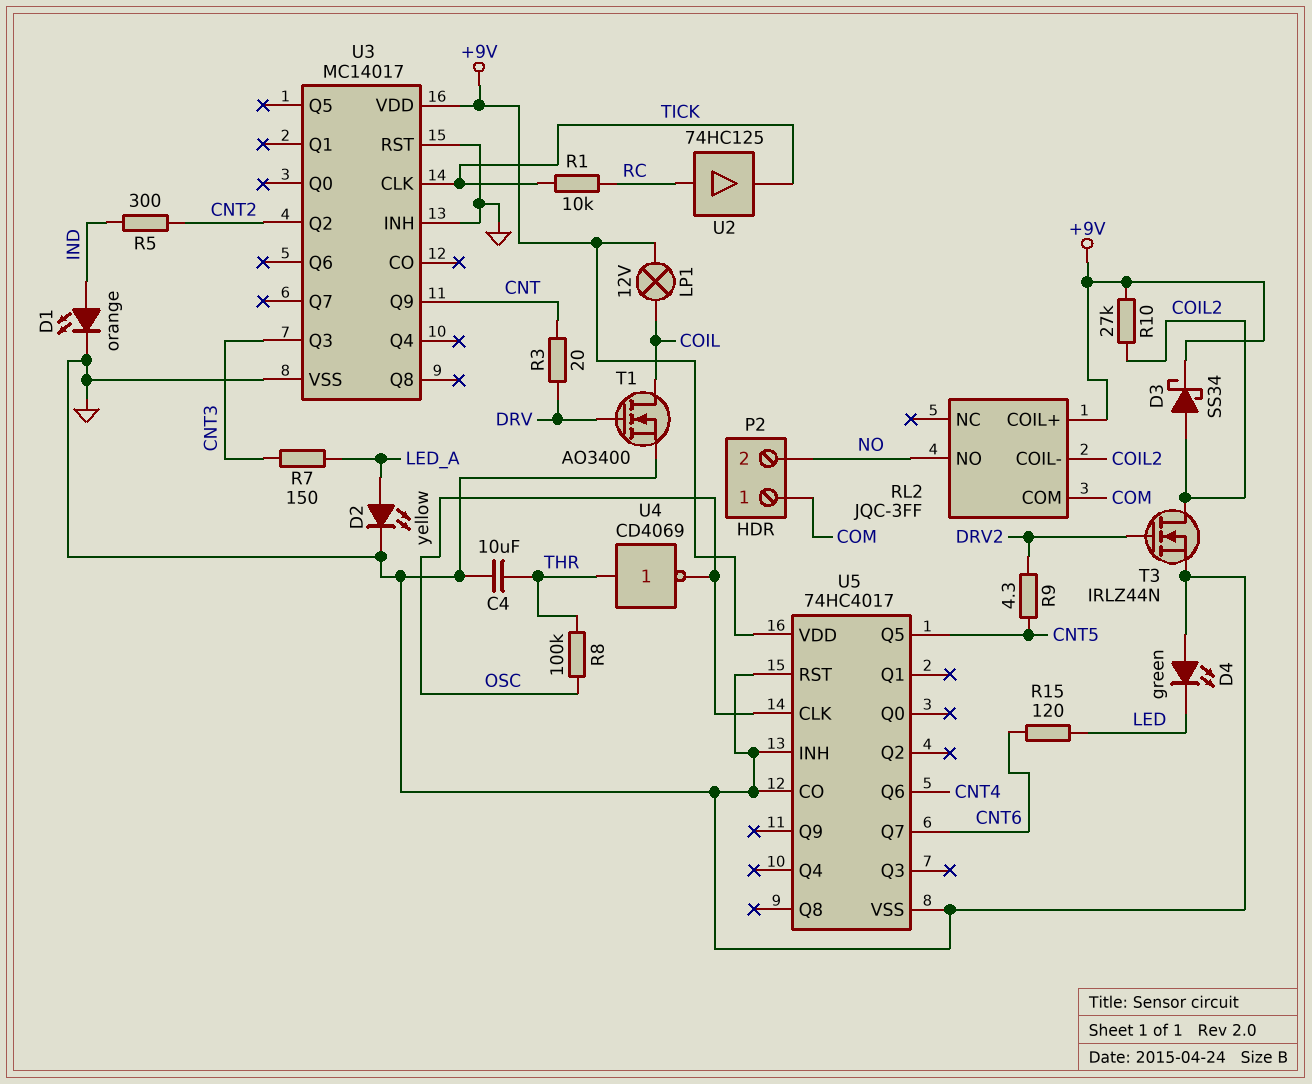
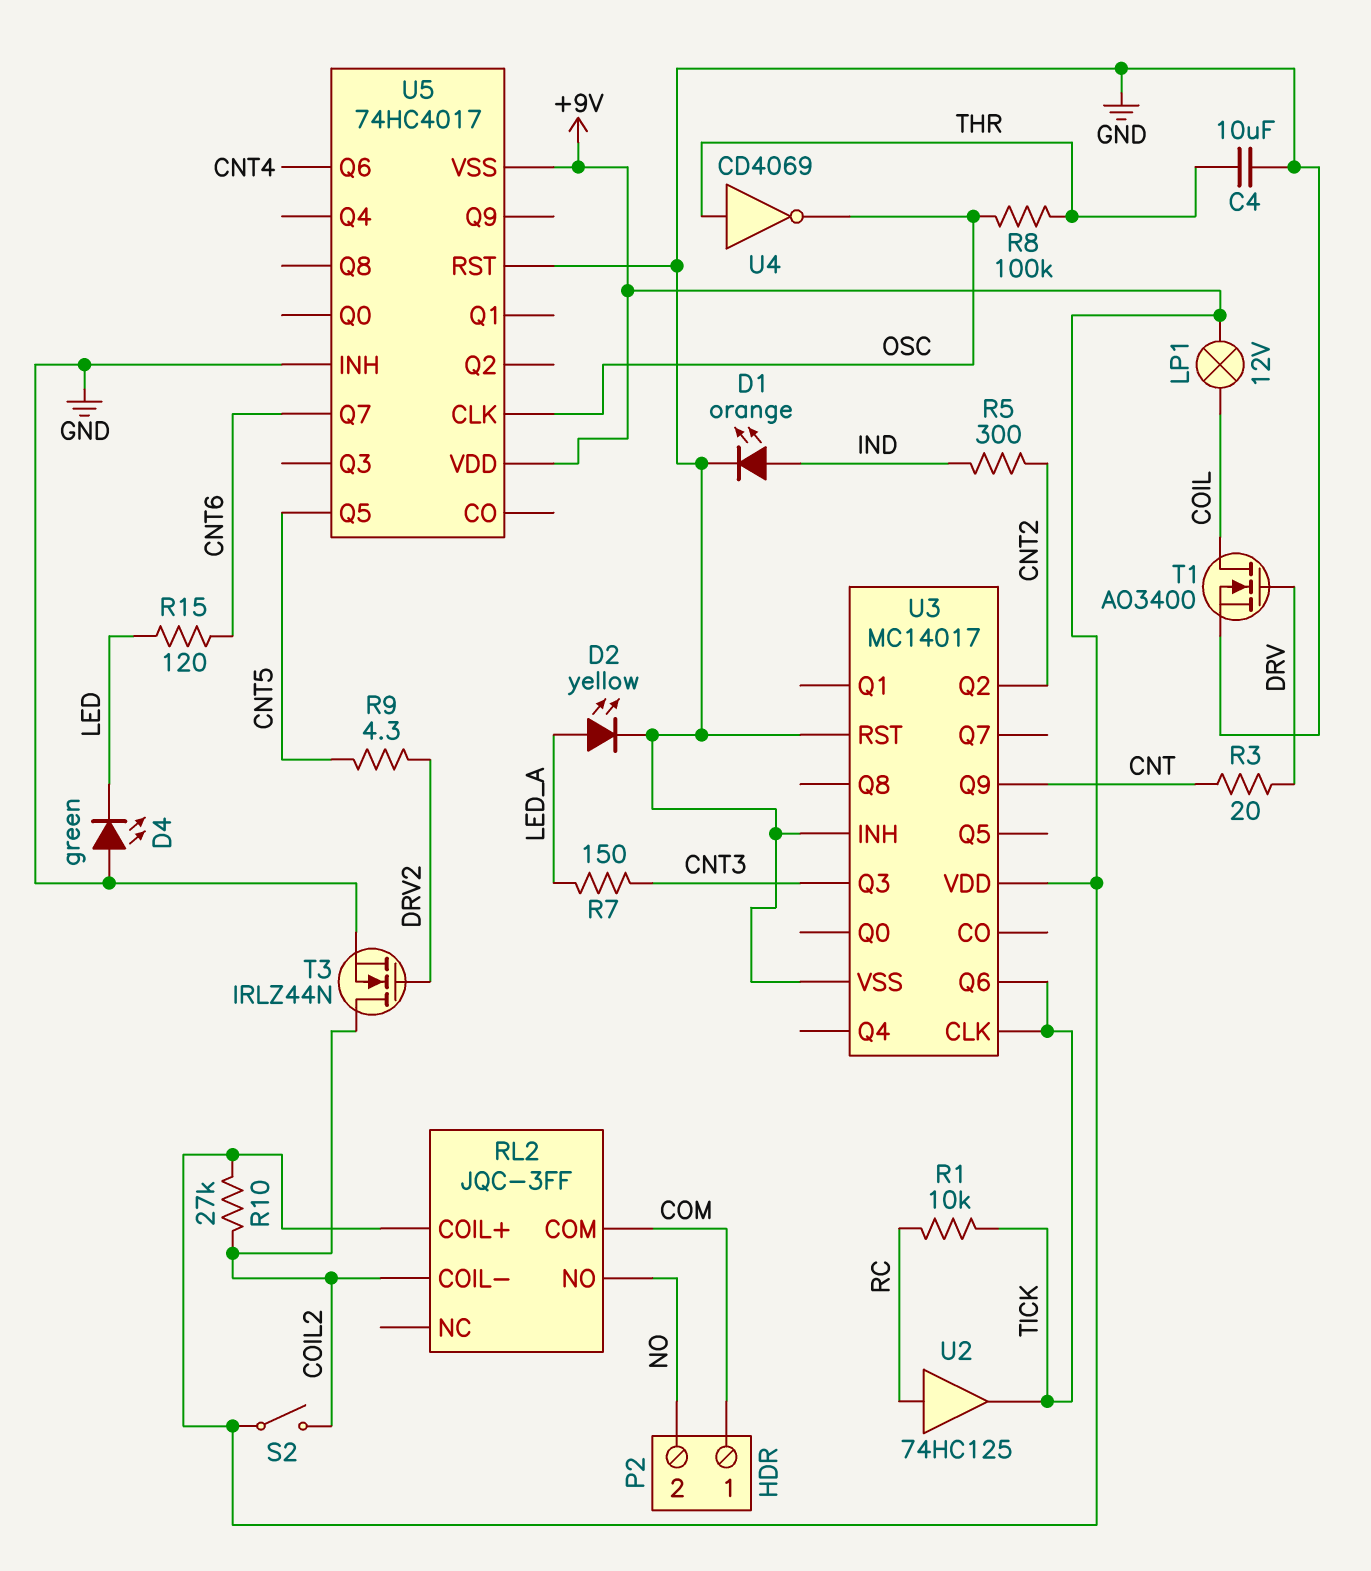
D3: schottky SS34 (A COIL2, K +9V) -> none
S2: none -> switch (+9V, COIL2)
U3 pin Q6: none -> TICK
U5 pin CO: GND -> none
U5 pin VSS: GND -> +9V

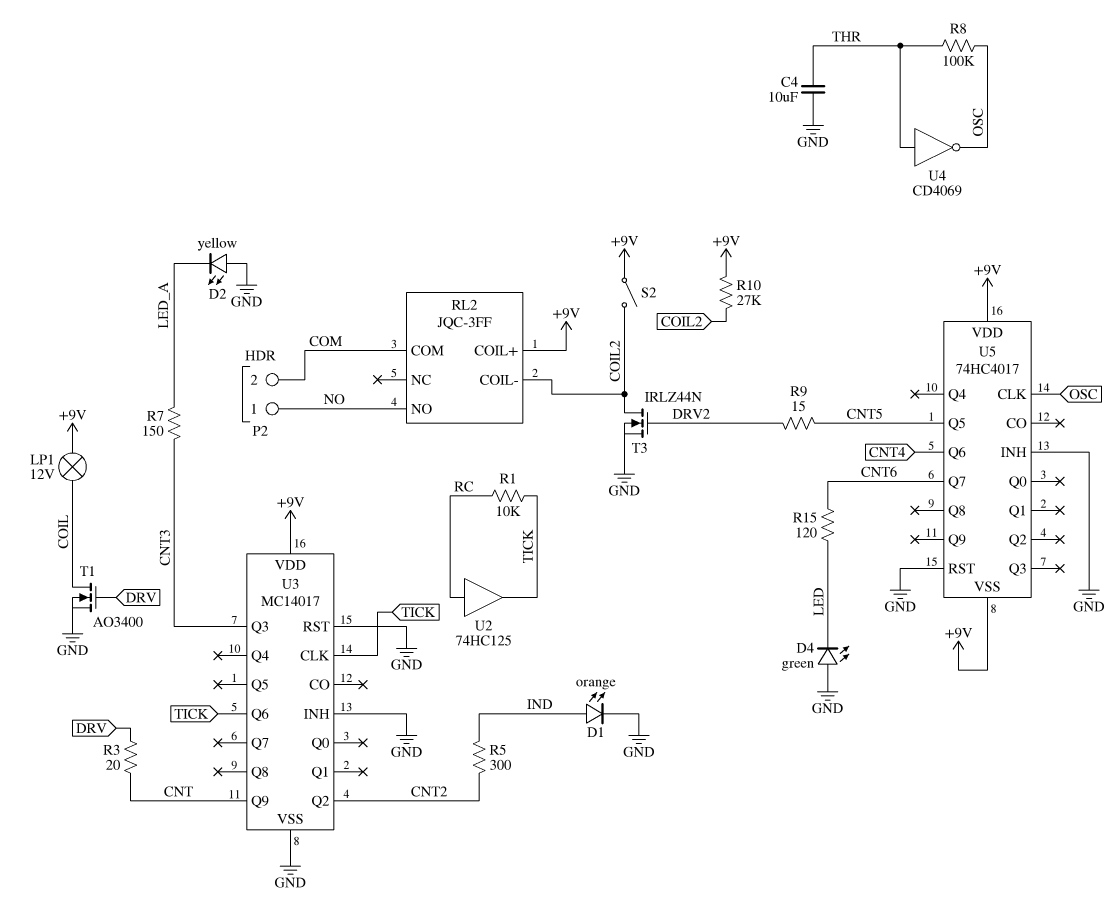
D2: LED yellow (A LED_A, K GND) -> LED yellow (A GND, K LED_A)
P2 pin 1: COM -> NO
P2 pin 2: NO -> COM
R9: 4.3 (CNT5, DRV2) -> 15 (CNT5, DRV2)

